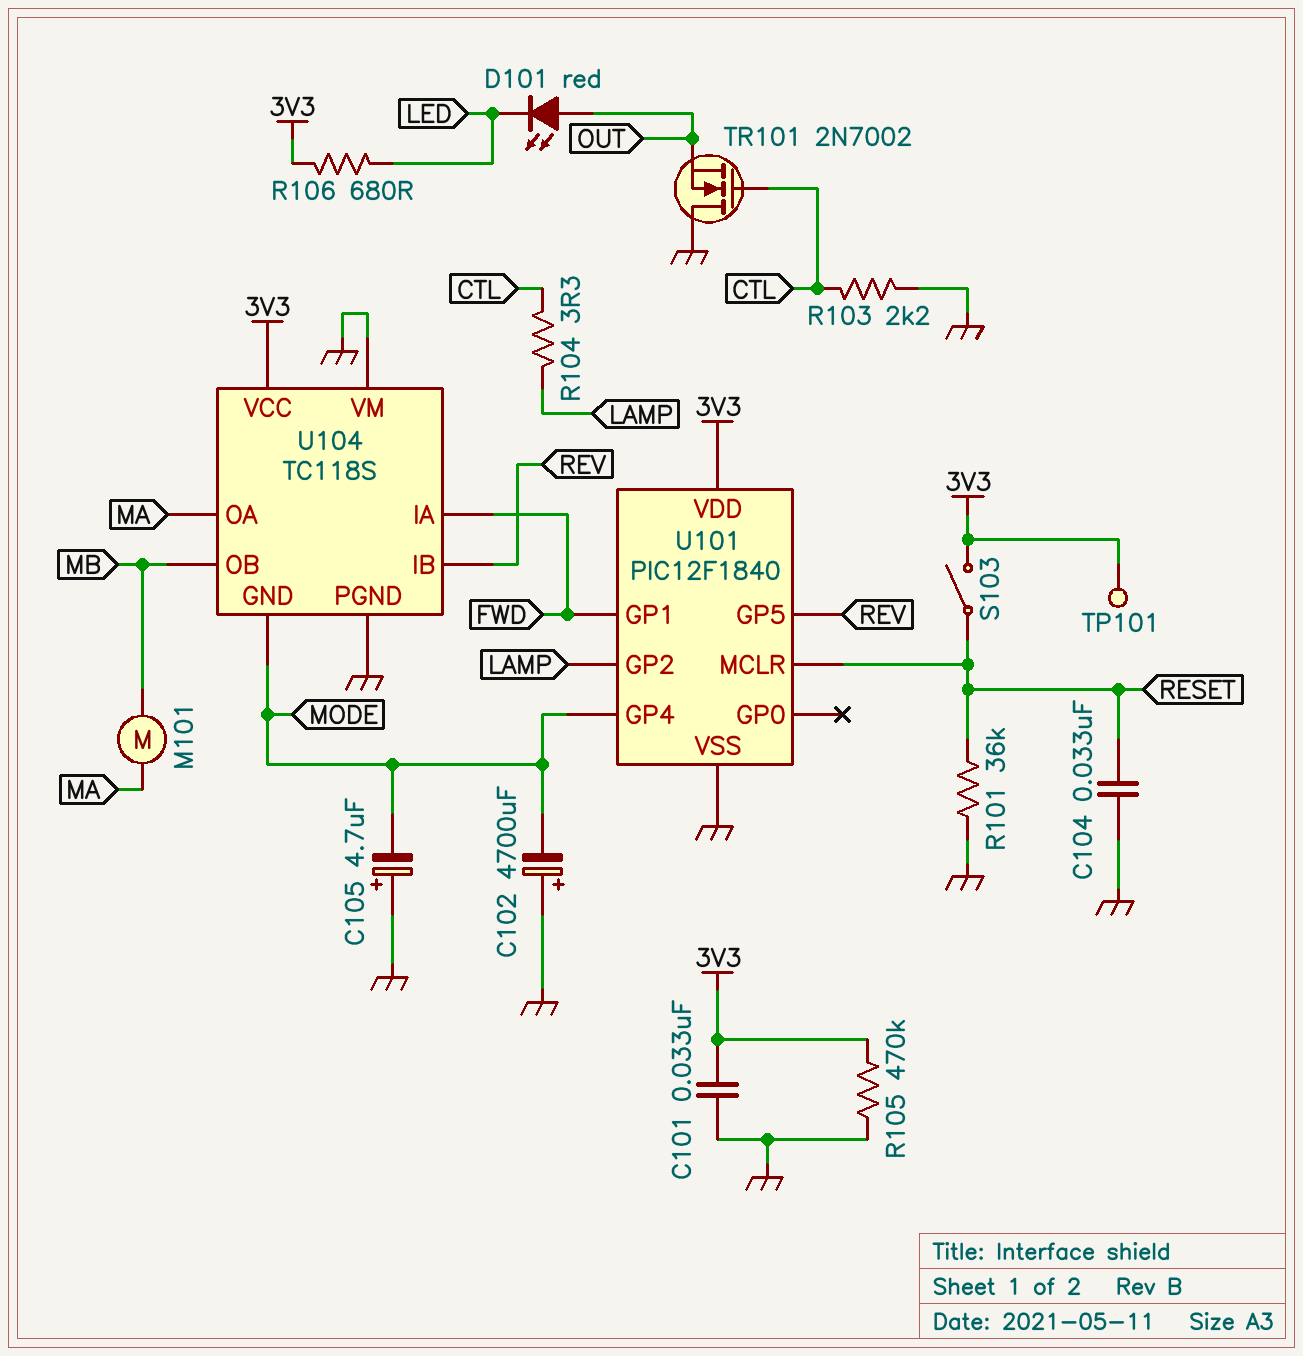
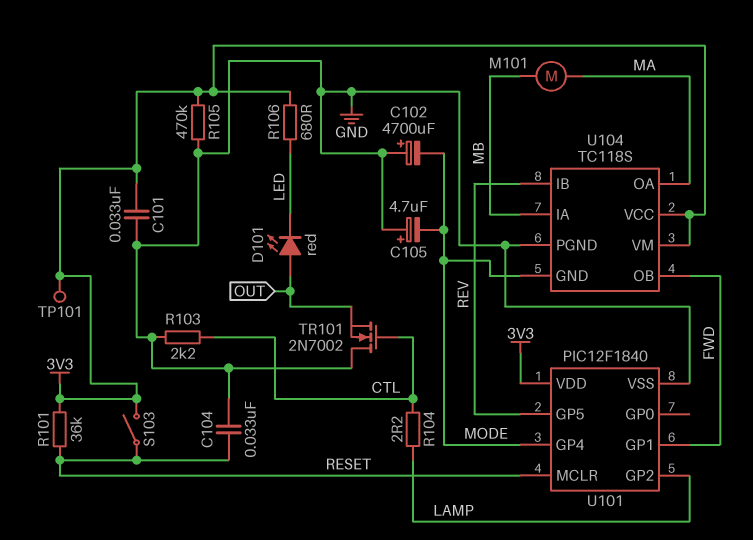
R101: 36k (GND, RESET) -> 36k (3V3, RESET)
R104: 3.3 (CTL, LAMP) -> 2.2 (CTL, LAMP)
U104 pin IA: FWD -> MB
U104 pin OB: MB -> FWD
U104 pin VM: GND -> 3V3

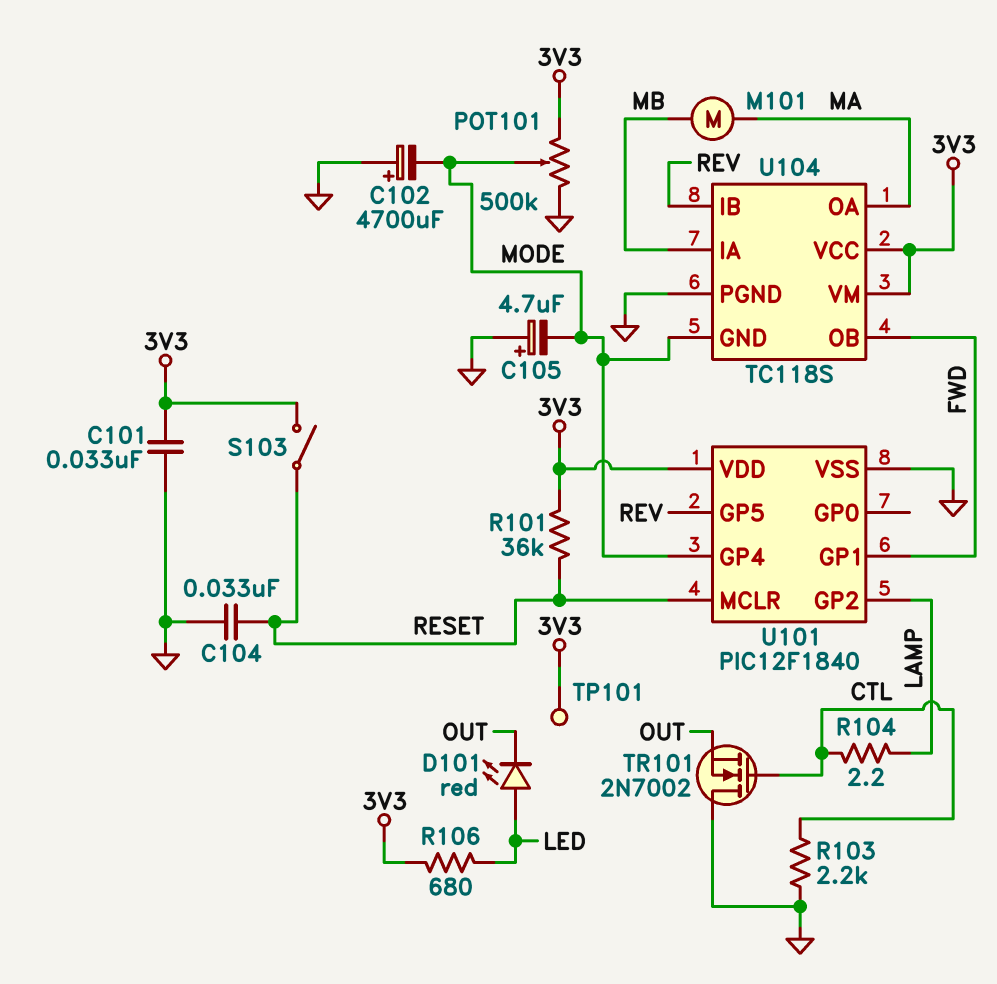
D101: LED red (A OUT, K LED) -> LED red (A LED, K OUT)
POT101: none -> 500k (3V3, GND, wiper MODE)
R105: 470k (3V3, GND) -> none

